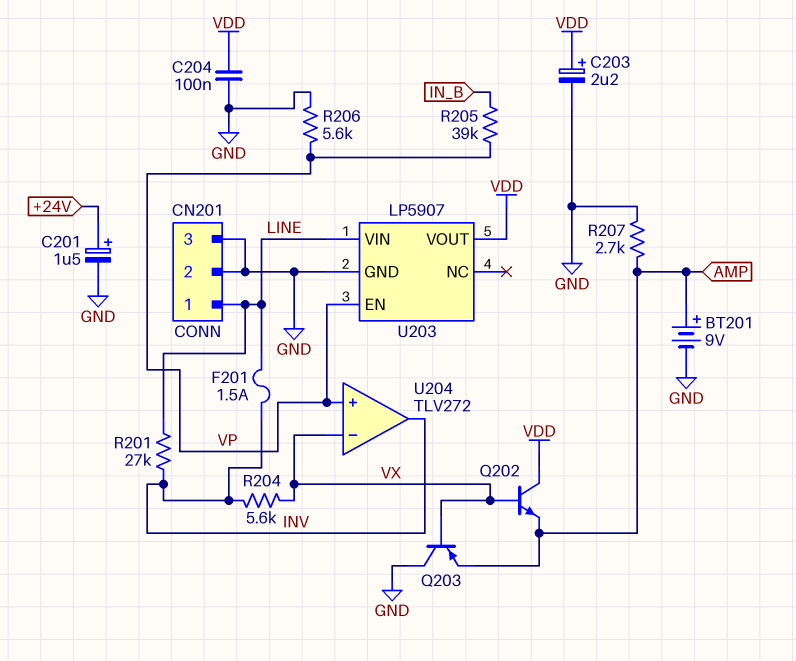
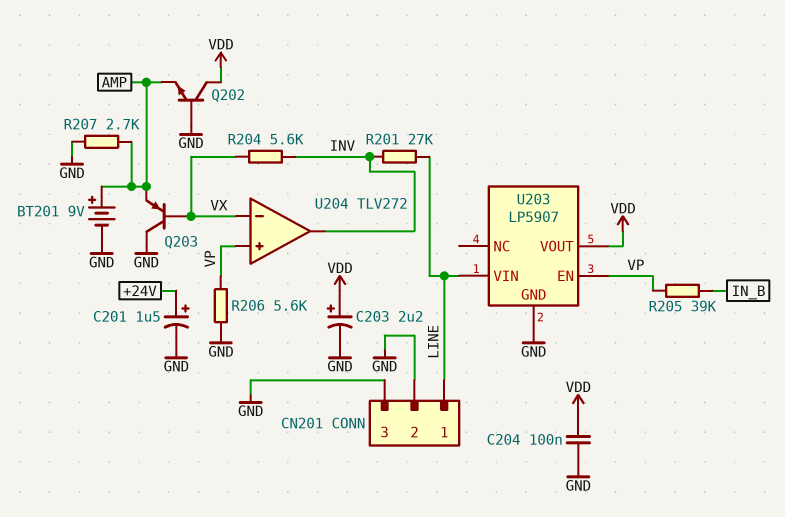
F201: 1.5A (INV, LINE) -> none
Q202: NPN (B VX, C VDD, E AMP) -> NPN (B GND, C VDD, E AMP)

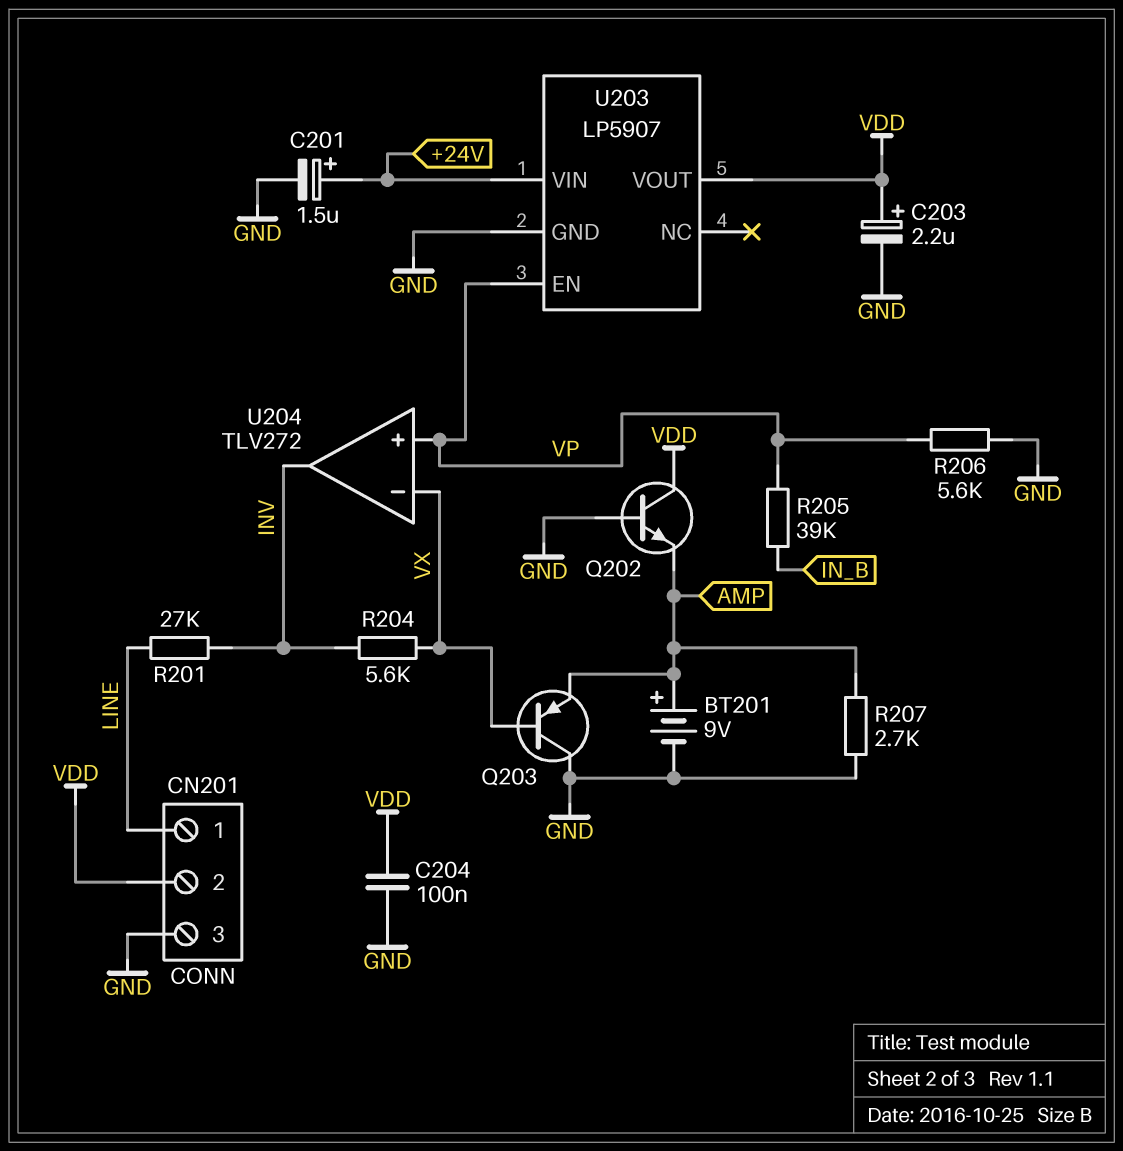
CN201 pin 2: GND -> VDD
U203 pin VIN: LINE -> +24V

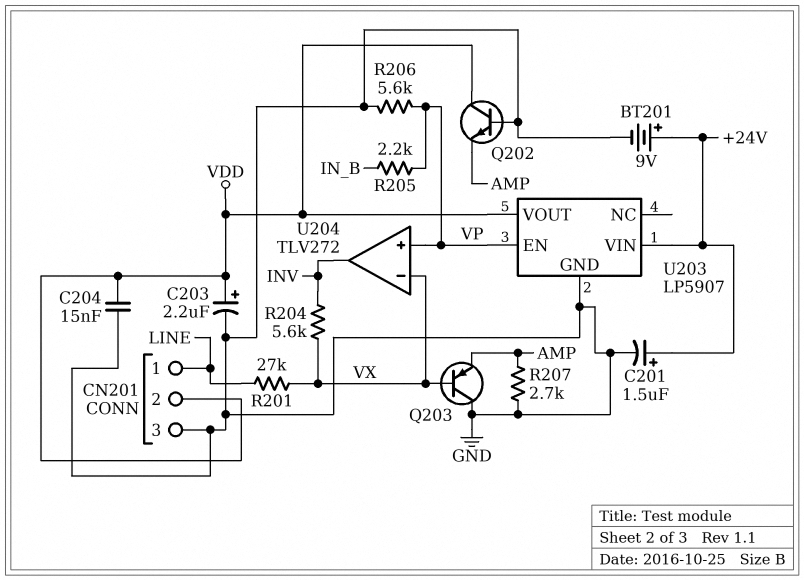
BT201: 9V (plus AMP, minus GND) -> 9V (plus +24V, minus GND)
C204: 100nF (GND, VDD) -> 15nF (GND, VDD)
R201: 27k (INV, LINE) -> 27k (LINE, VX)
R205: 39k (IN_B, VP) -> 2.2k (IN_B, VP)

